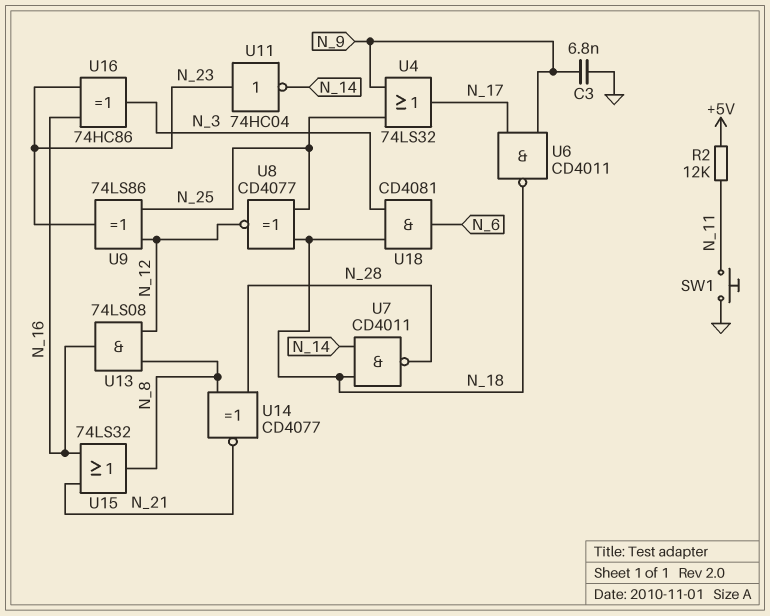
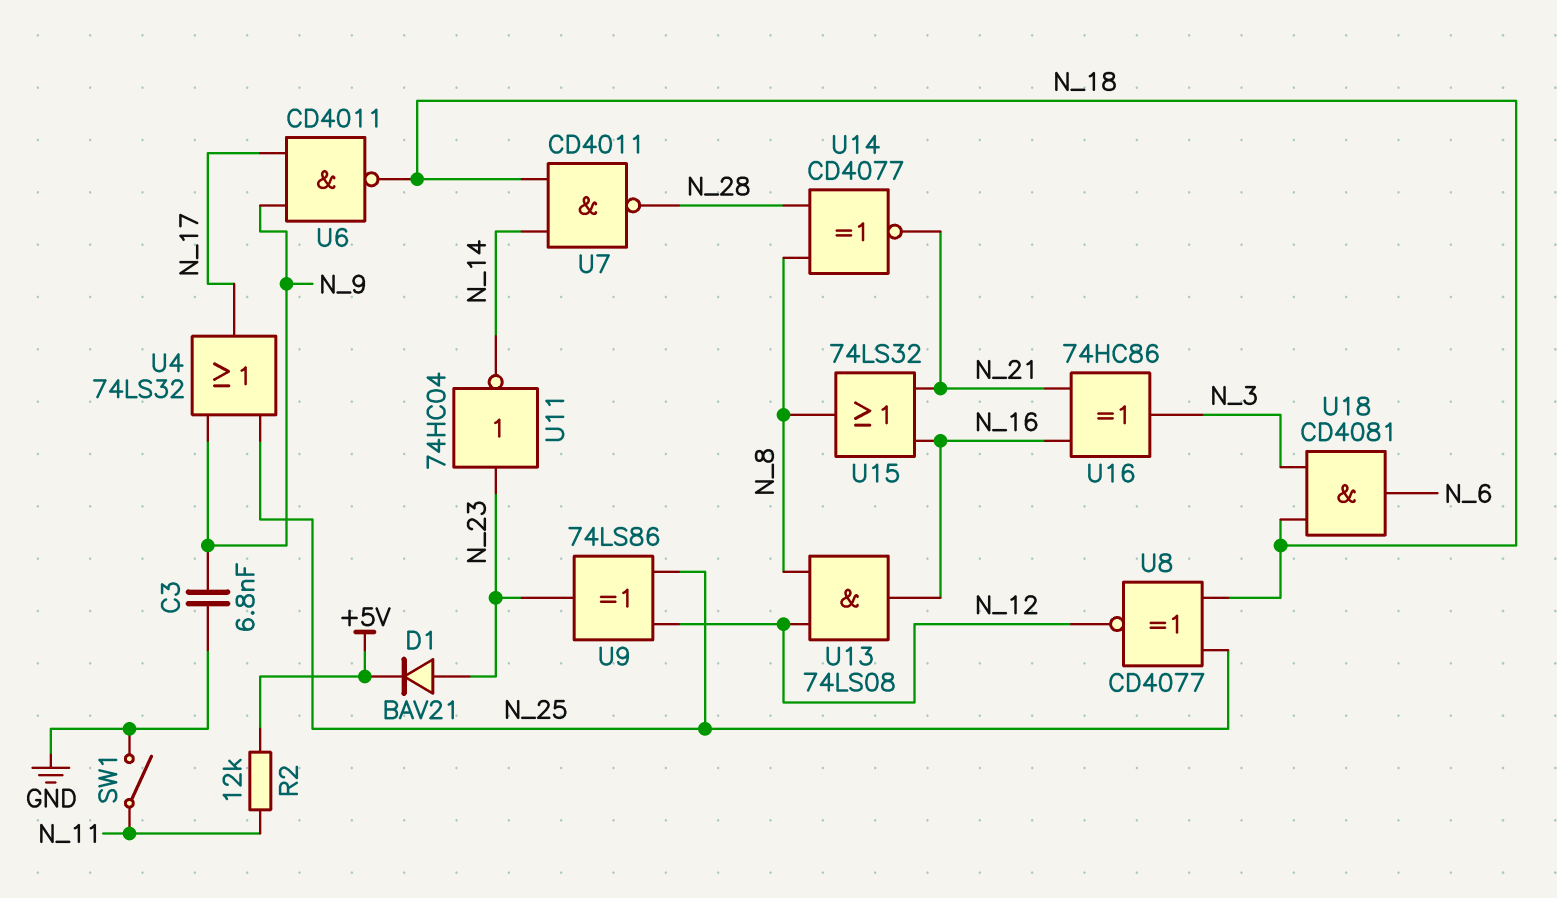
D1: none -> diode BAV21 (A N_23, K +5V)
SW1: button (GND, N_11) -> switch (GND, N_11)
U16: XOR 74HC86 (in N_16, in N_23, out N_3) -> XOR 74HC86 (in N_16, in N_21, out N_3)

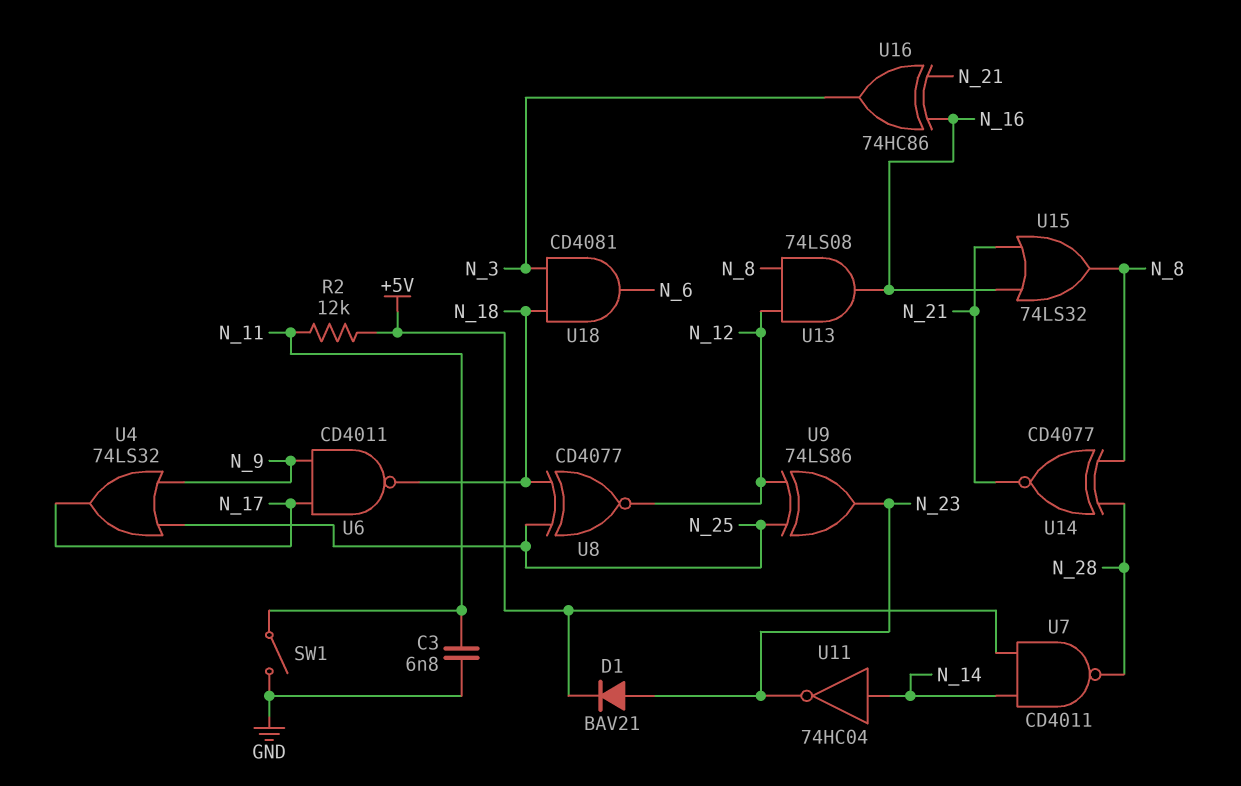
C3: 6.8nF (GND, N_9) -> 6.8nF (GND, N_11)
U7: NAND CD4011 (in N_14, in N_18, out N_28) -> NAND CD4011 (in +5V, in N_14, out N_28)
U11: NOT 74HC04 (in N_23, out N_14) -> NOT 74HC04 (in N_14, out N_23)

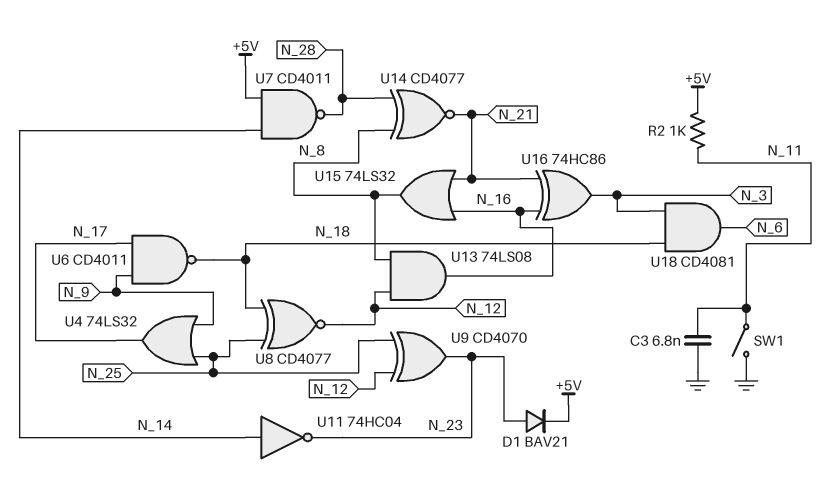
R2: 12k (+5V, N_11) -> 1k (+5V, N_11)
U9: XOR 74LS86 (in N_12, in N_25, out N_23) -> XOR CD4070 (in N_12, in N_25, out N_23)

